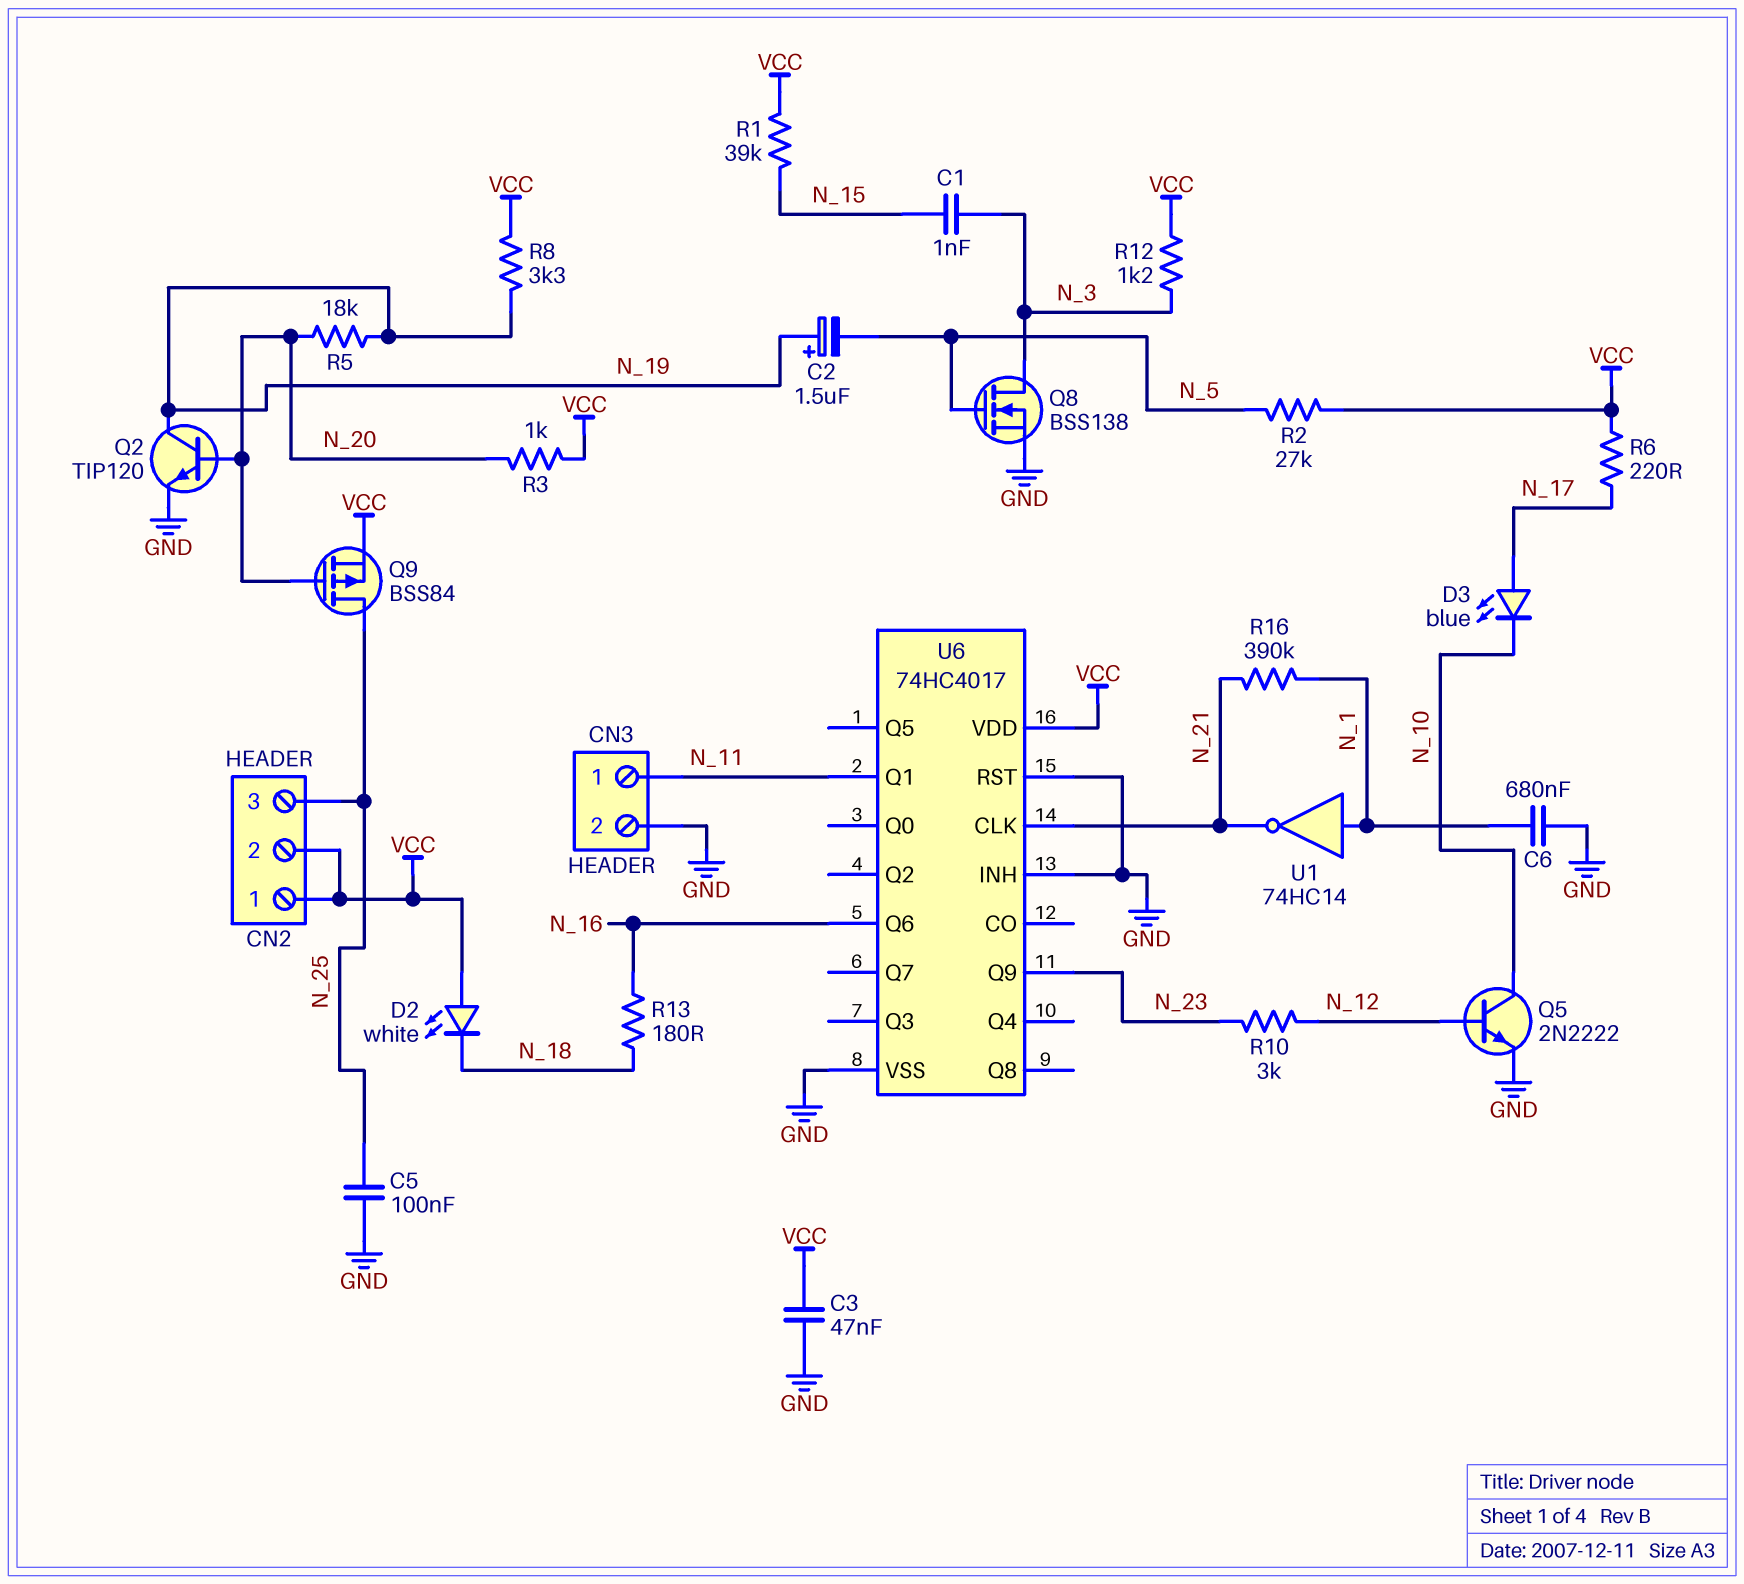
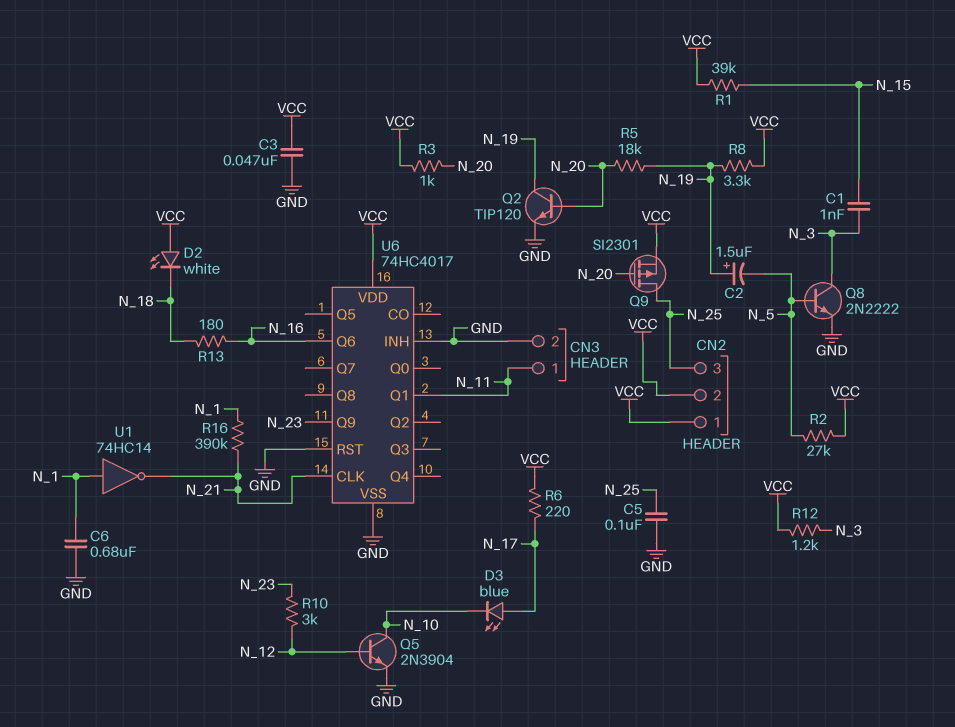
Q5: NPN 2N2222 (B N_12, C N_10, E GND) -> NPN 2N3904 (B N_12, C N_10, E GND)
Q8: NMOS BSS138 (G N_5, D N_3, S GND) -> NPN 2N2222 (B N_5, C N_3, E GND)
Q9: PMOS BSS84 (G N_20, D N_25, S VCC) -> PMOS SI2301 (G N_20, D N_25, S VCC)

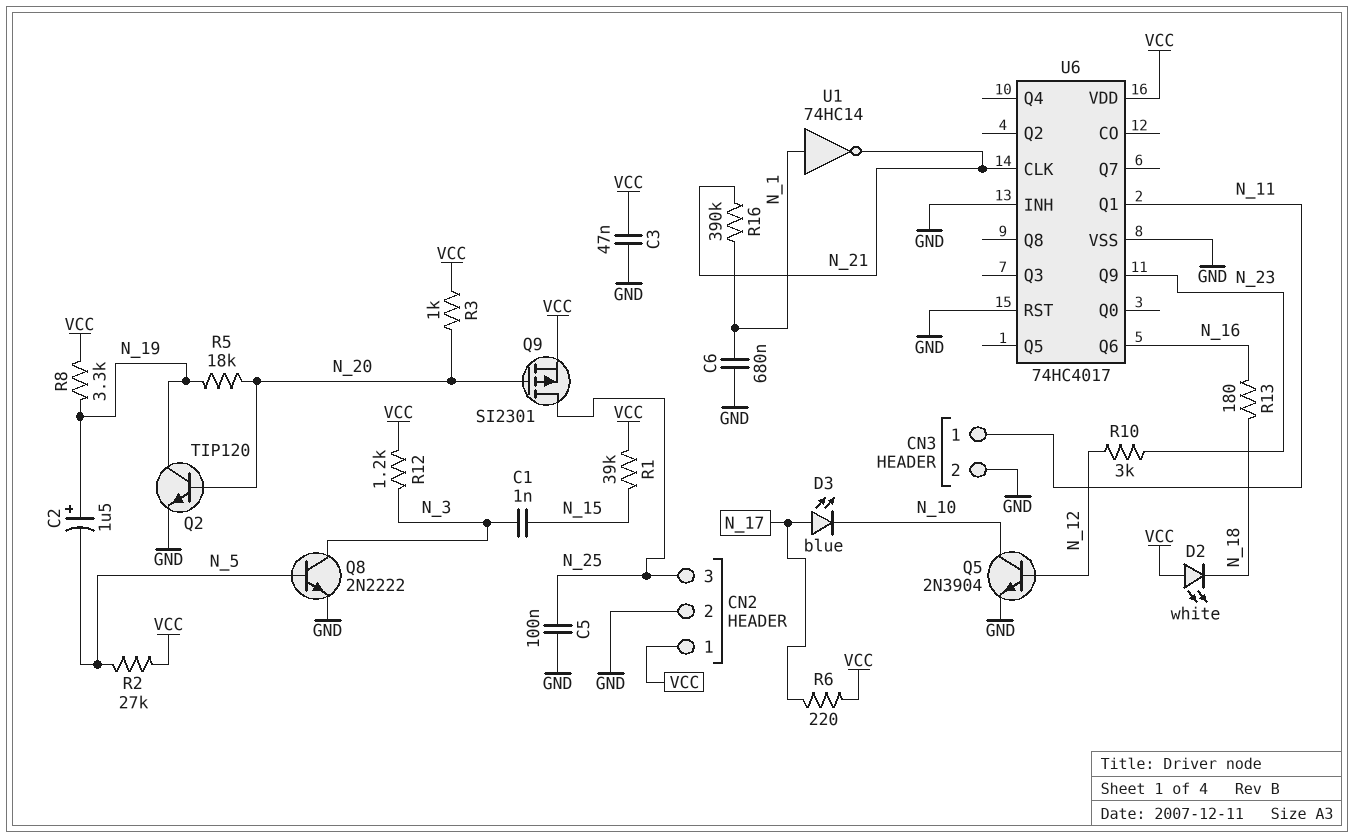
CN2 pin 2: VCC -> GND

